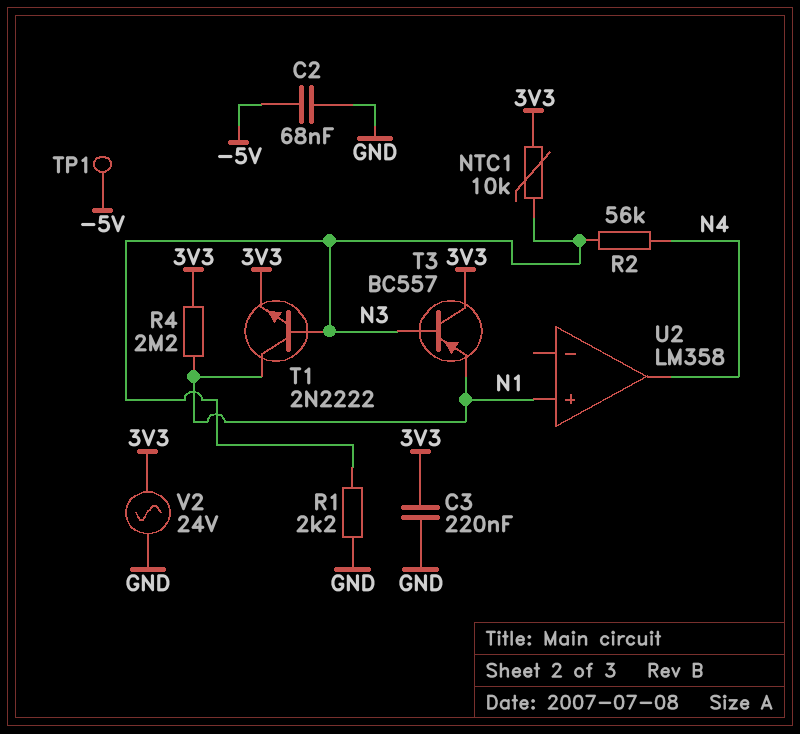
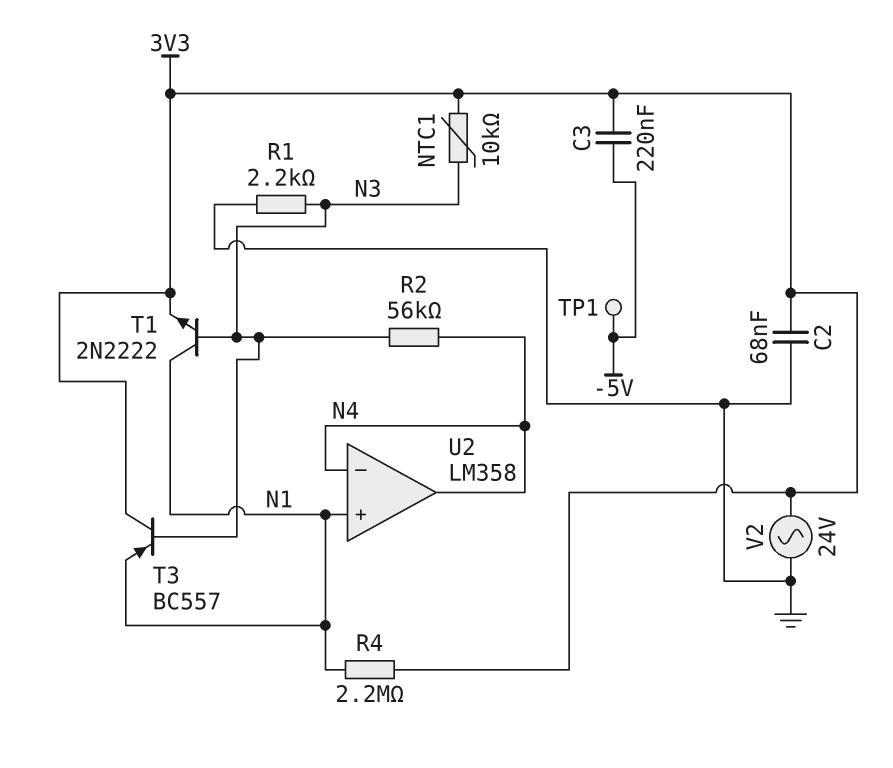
C2: 68nF (-5V, GND) -> 68nF (3V3, GND)
C3: 220nF (3V3, GND) -> 220nF (-5V, 3V3)
U2 pin in-: none -> N4

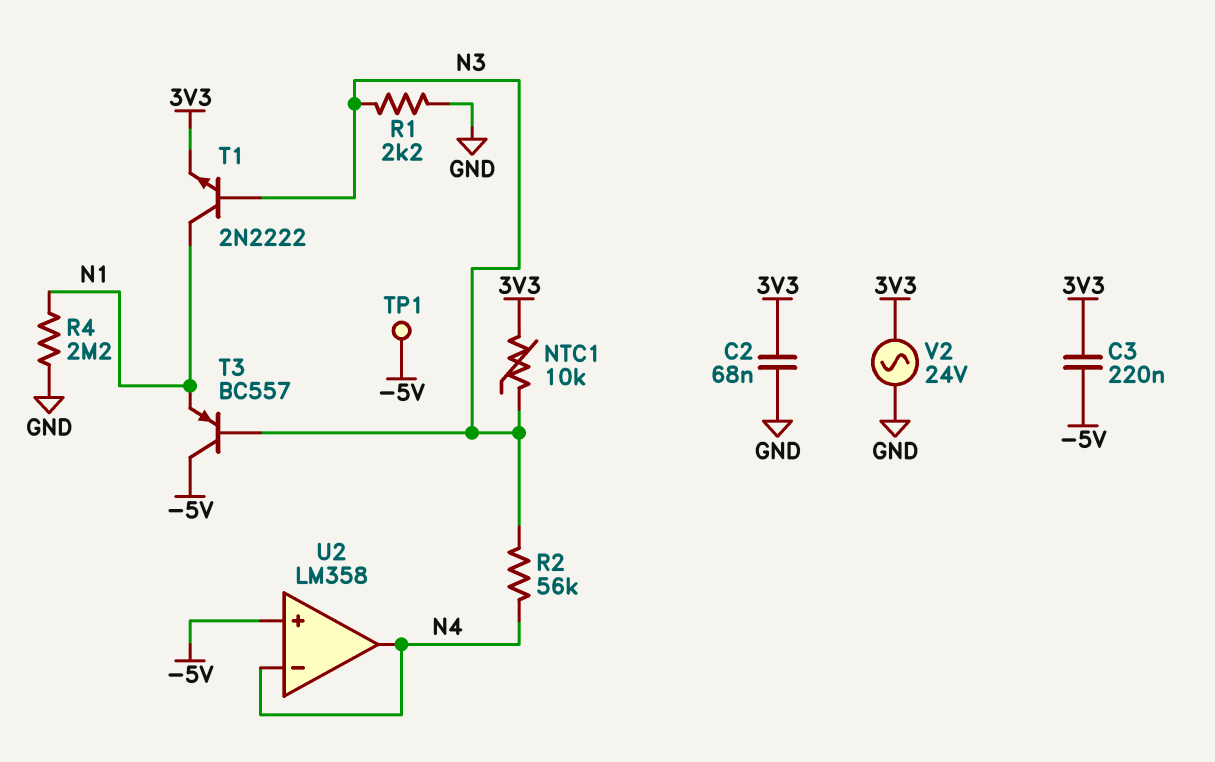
R4: 2.2M (3V3, N1) -> 2.2M (GND, N1)
T3: PNP BC557 (B N3, C 3V3, E N1) -> PNP BC557 (B N3, C -5V, E N1)
U2 pin in+: N1 -> -5V

